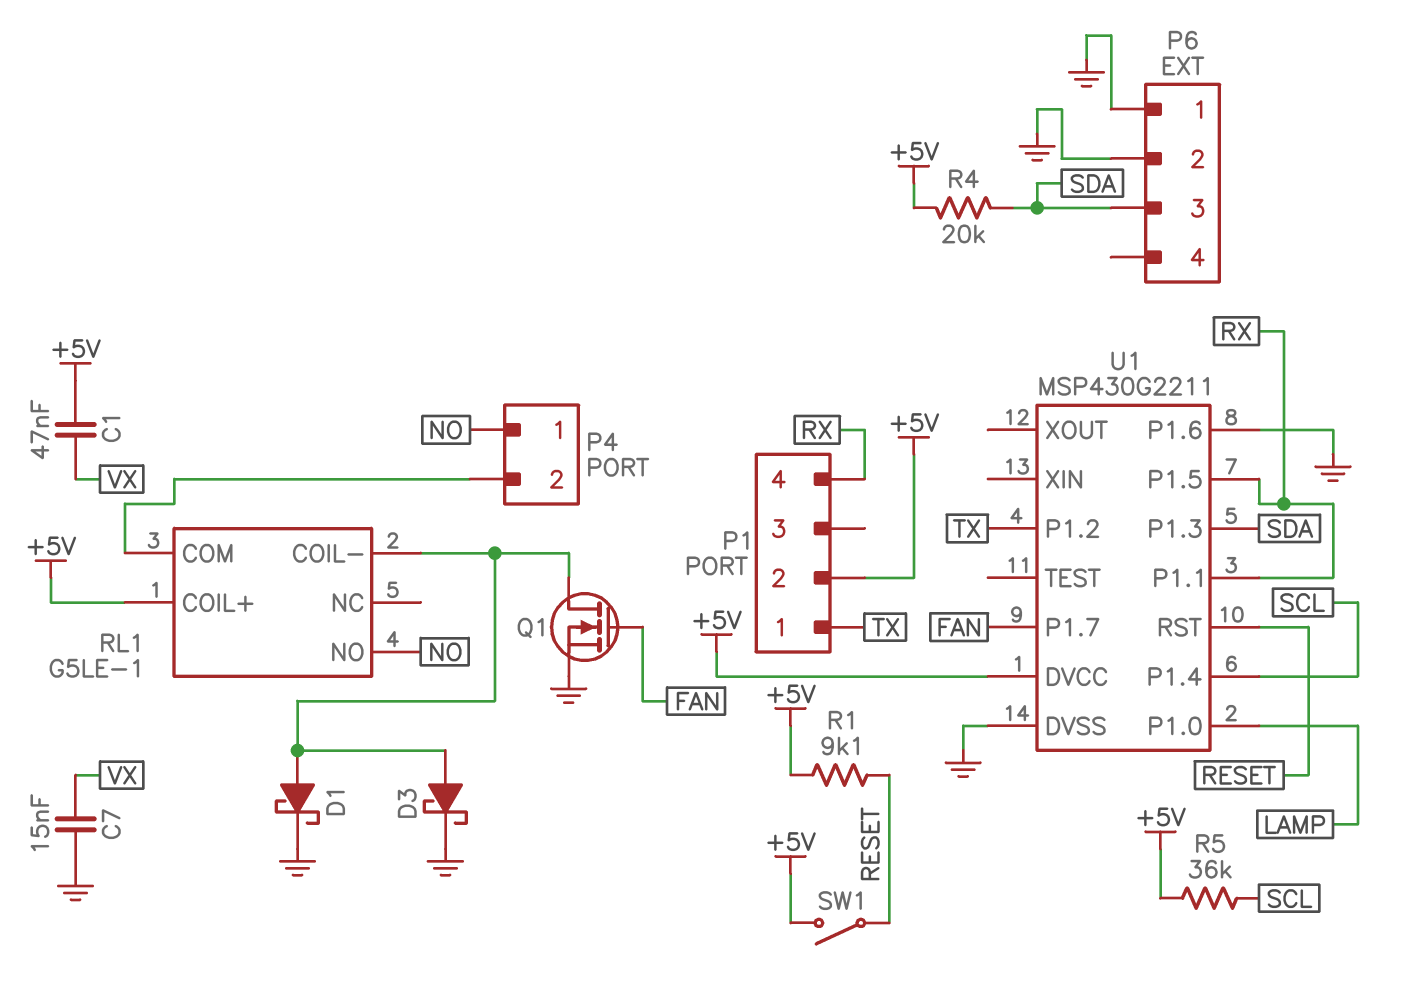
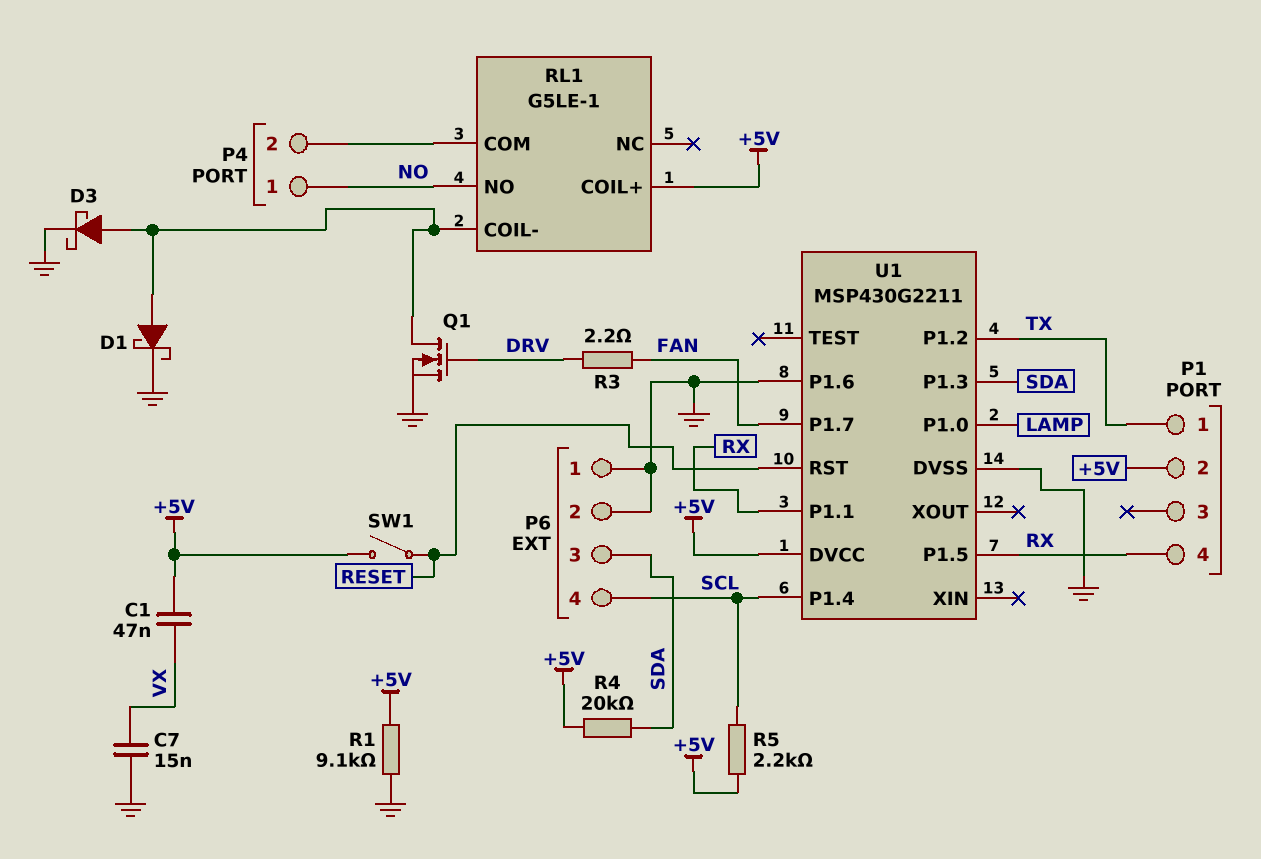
P6 pin 4: none -> SCL
Q1: NMOS (G FAN, D RL1/COIL-, S GND) -> NMOS (G DRV, D RL1/COIL-, S GND)
R1: 9.1k (+5V, RESET) -> 9.1k (+5V, GND)
R3: none -> 2.2 (DRV, FAN)
R5: 36k (+5V, SCL) -> 2.2k (+5V, SCL)

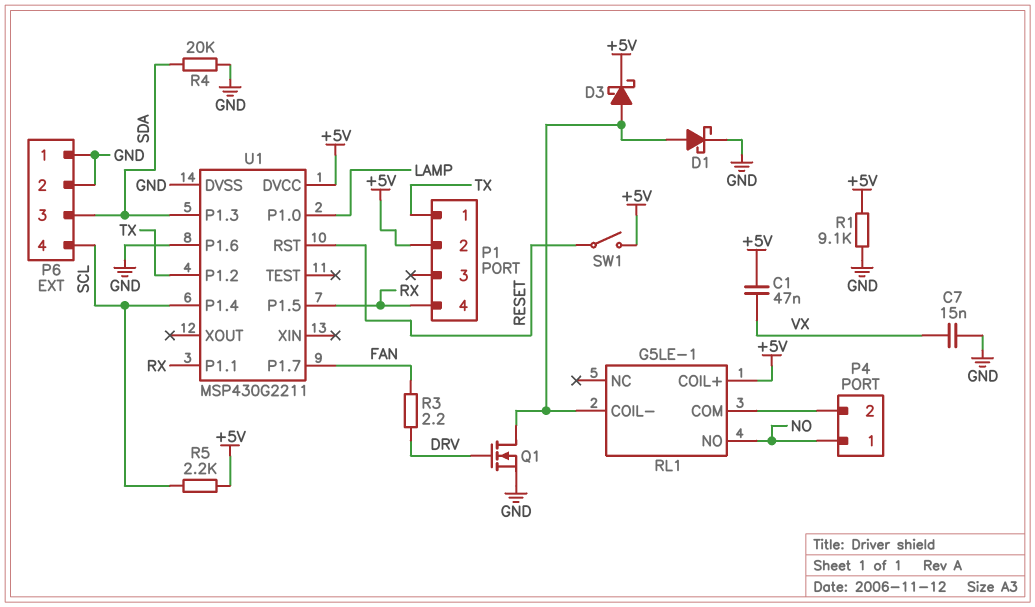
D3: schottky (A RL1/COIL-, K GND) -> schottky (A RL1/COIL-, K +5V)
R4: 20k (+5V, SDA) -> 20k (GND, SDA)

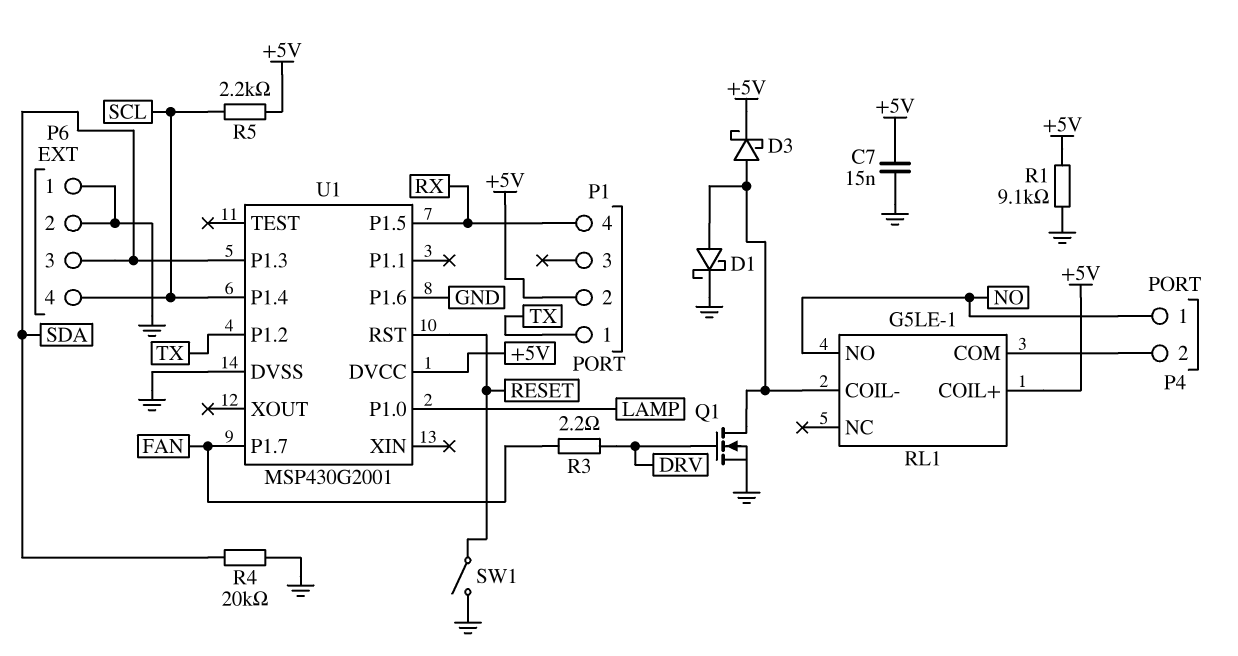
C1: 47nF (+5V, VX) -> none
C7: 15nF (GND, VX) -> 15nF (+5V, GND)
SW1: switch (+5V, RESET) -> switch (GND, RESET)
U1: MSP430G2211 -> MSP430G2001
U1 pin P1.1: RX -> none

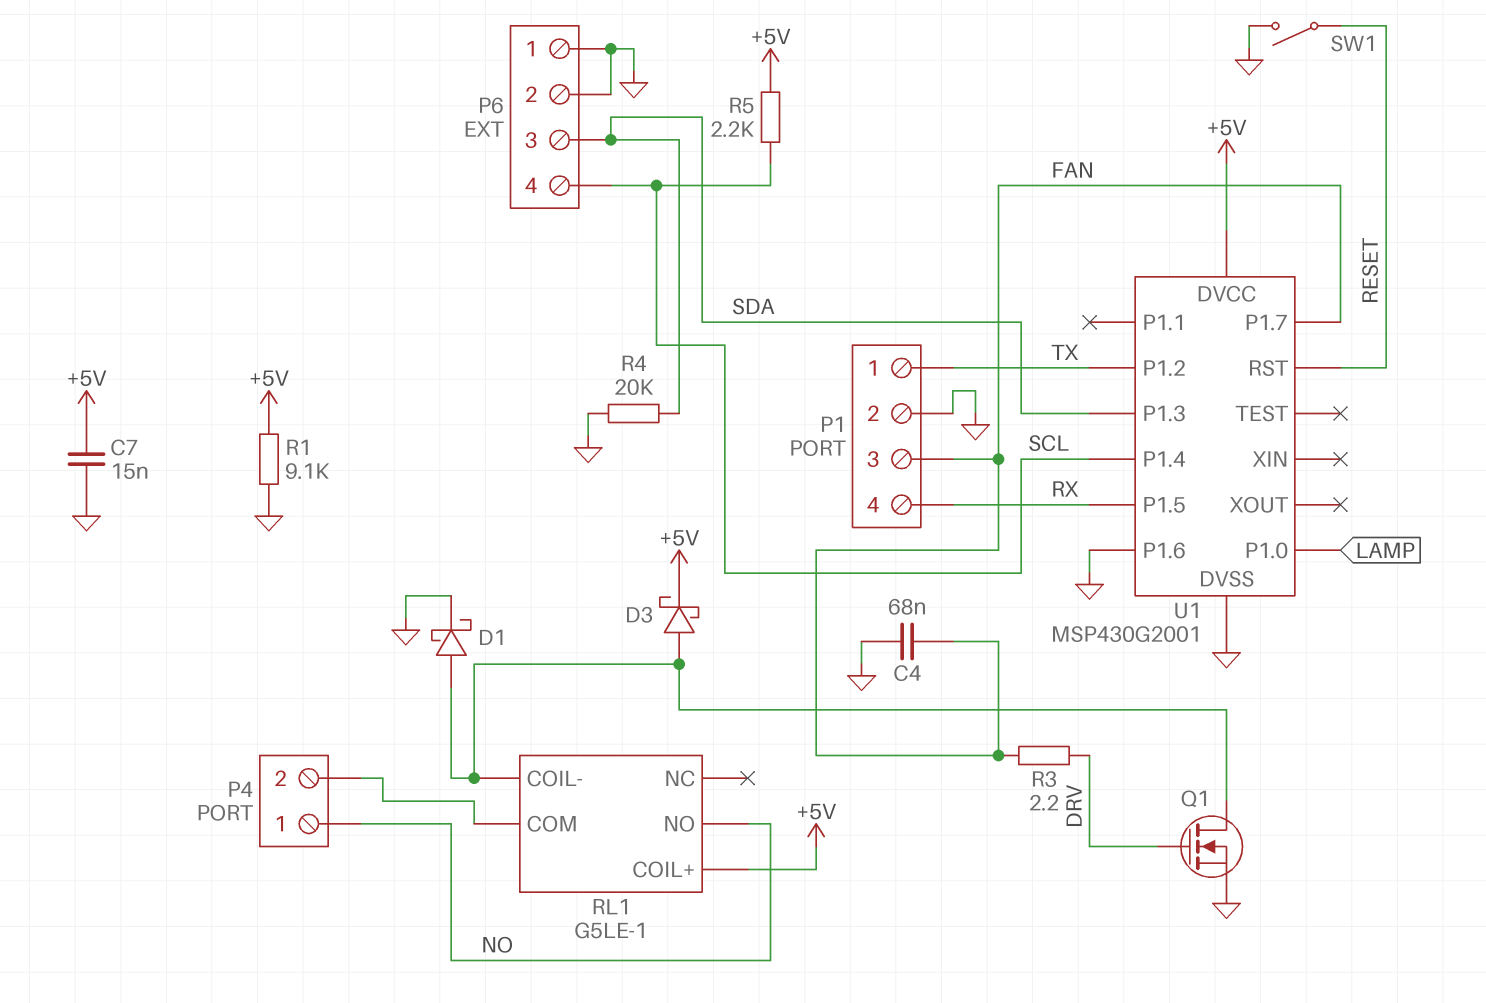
C4: none -> 68nF (FAN, GND)
P1 pin 2: +5V -> GND
P1 pin 3: none -> FAN

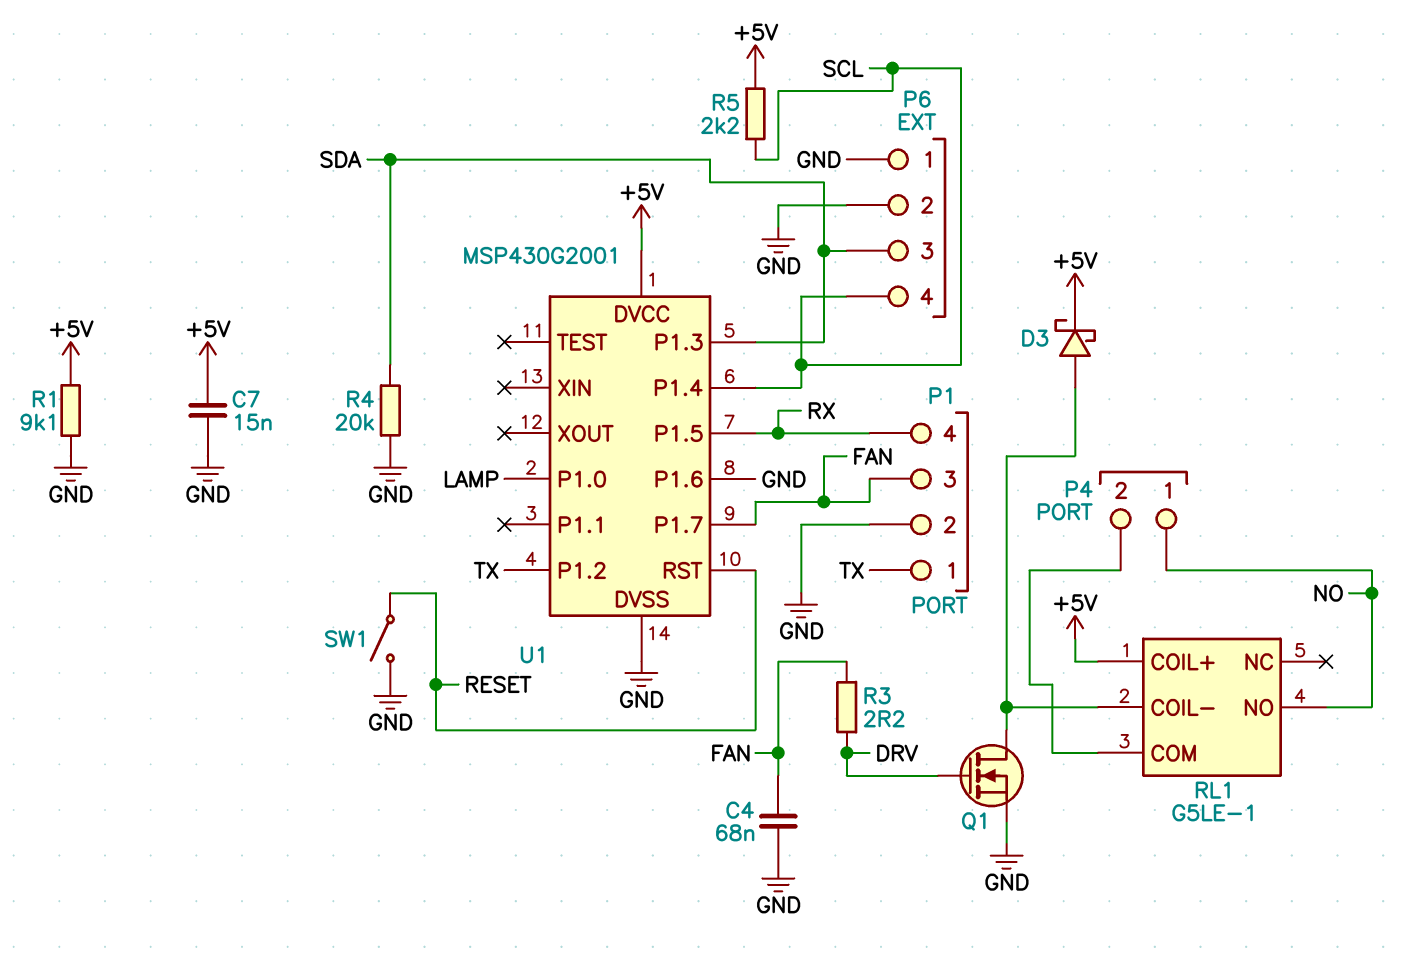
D1: schottky (A RL1/COIL-, K GND) -> none

